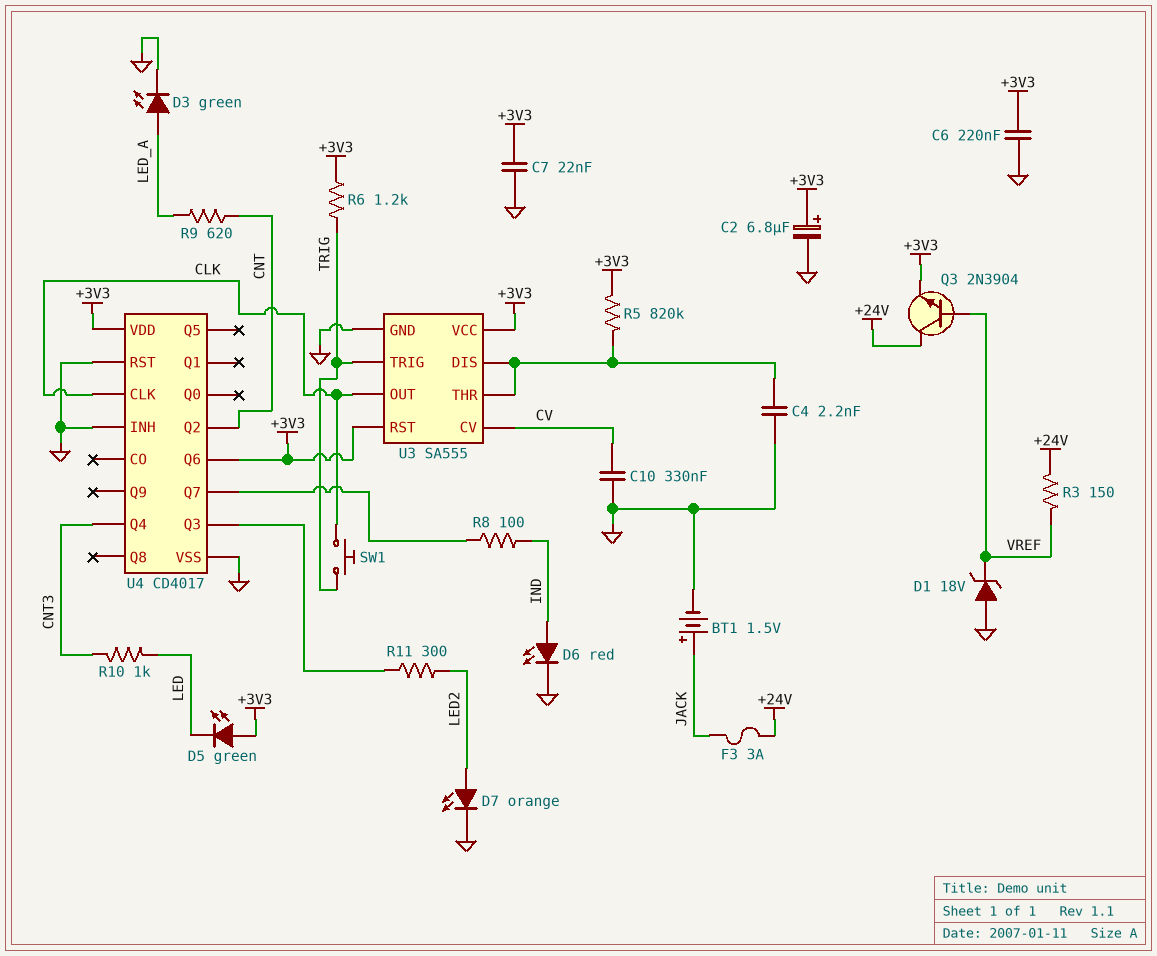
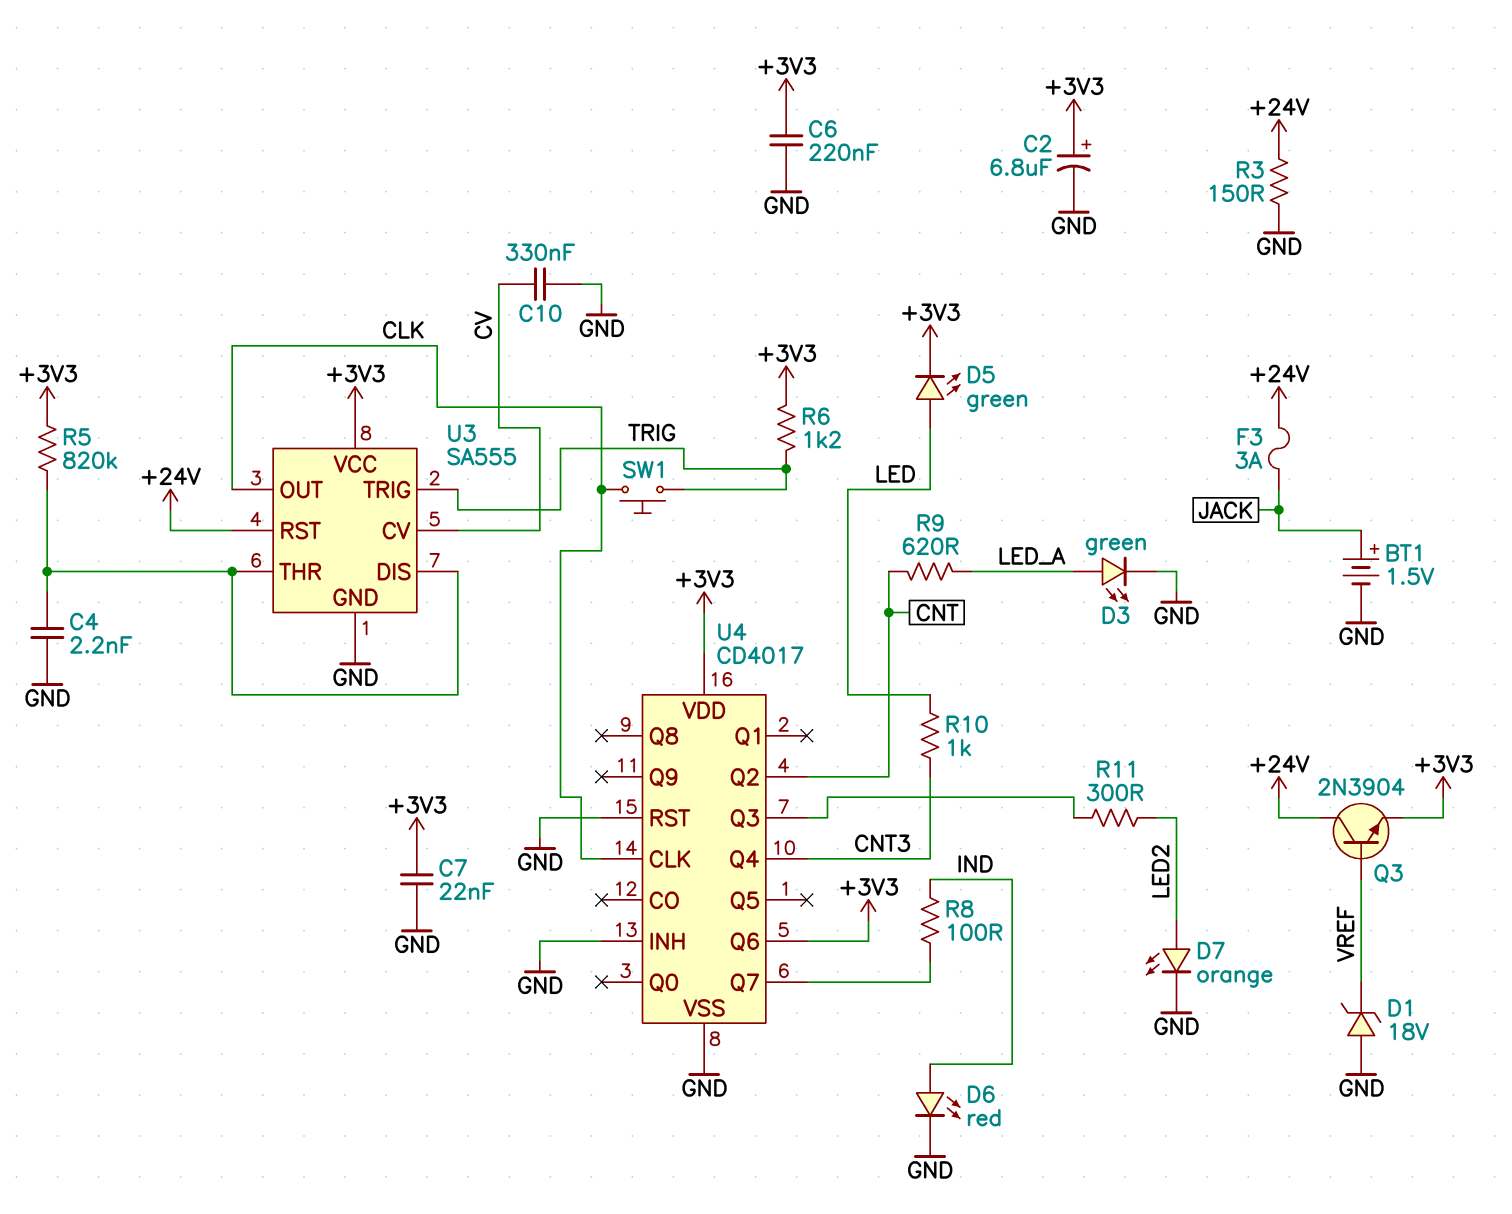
D5: LED green (A +3V3, K LED) -> LED green (A LED, K +3V3)
R3: 150 (+24V, VREF) -> 150 (+24V, GND)
U3 pin RST: +3V3 -> +24V

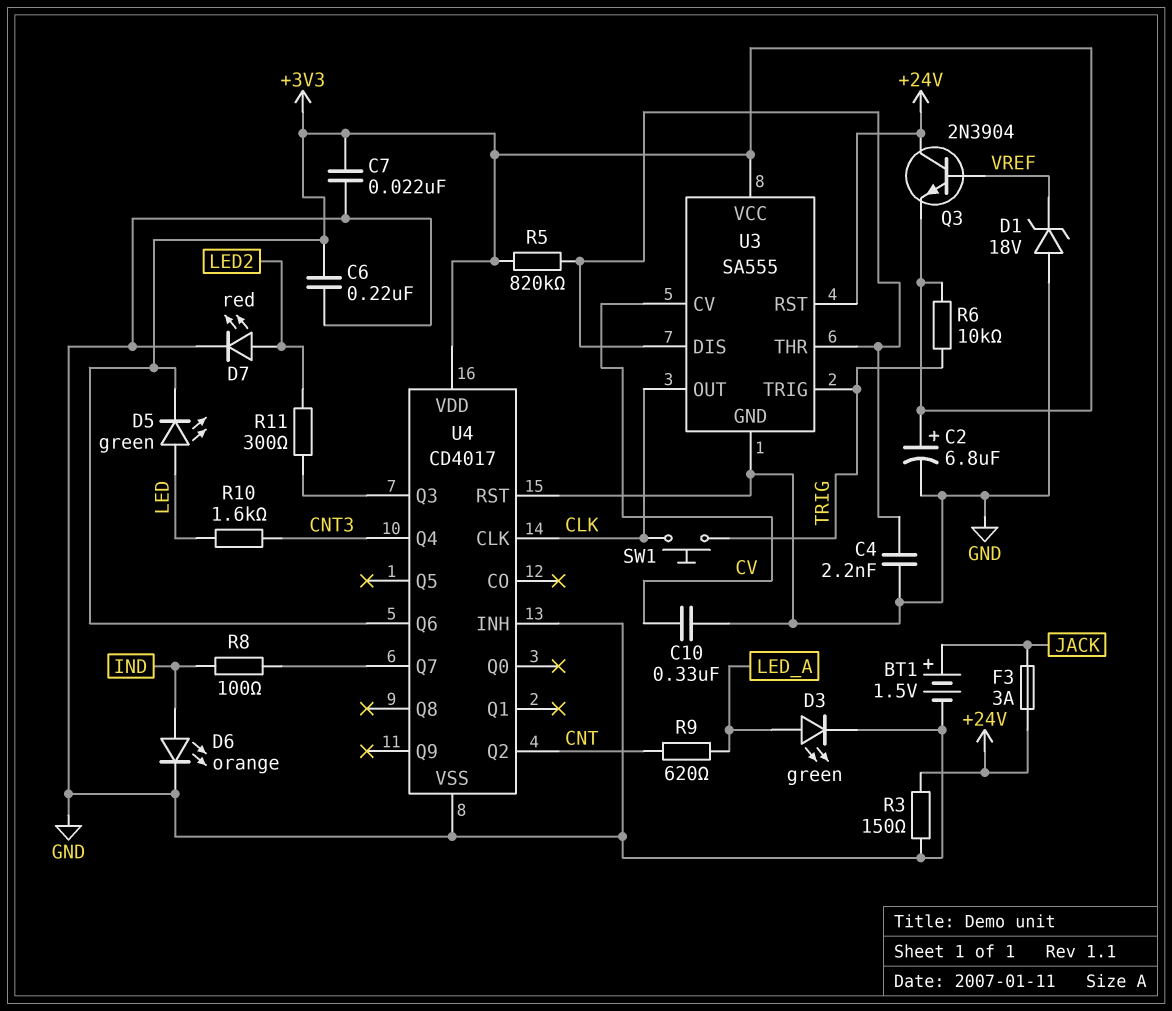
D6: LED red (A IND, K GND) -> LED orange (A IND, K GND)
D7: LED orange (A LED2, K GND) -> LED red (A LED2, K GND)
R6: 1.2k (+3V3, TRIG) -> 10k (+3V3, TRIG)
R10: 1k (CNT3, LED) -> 1.6k (CNT3, LED)

